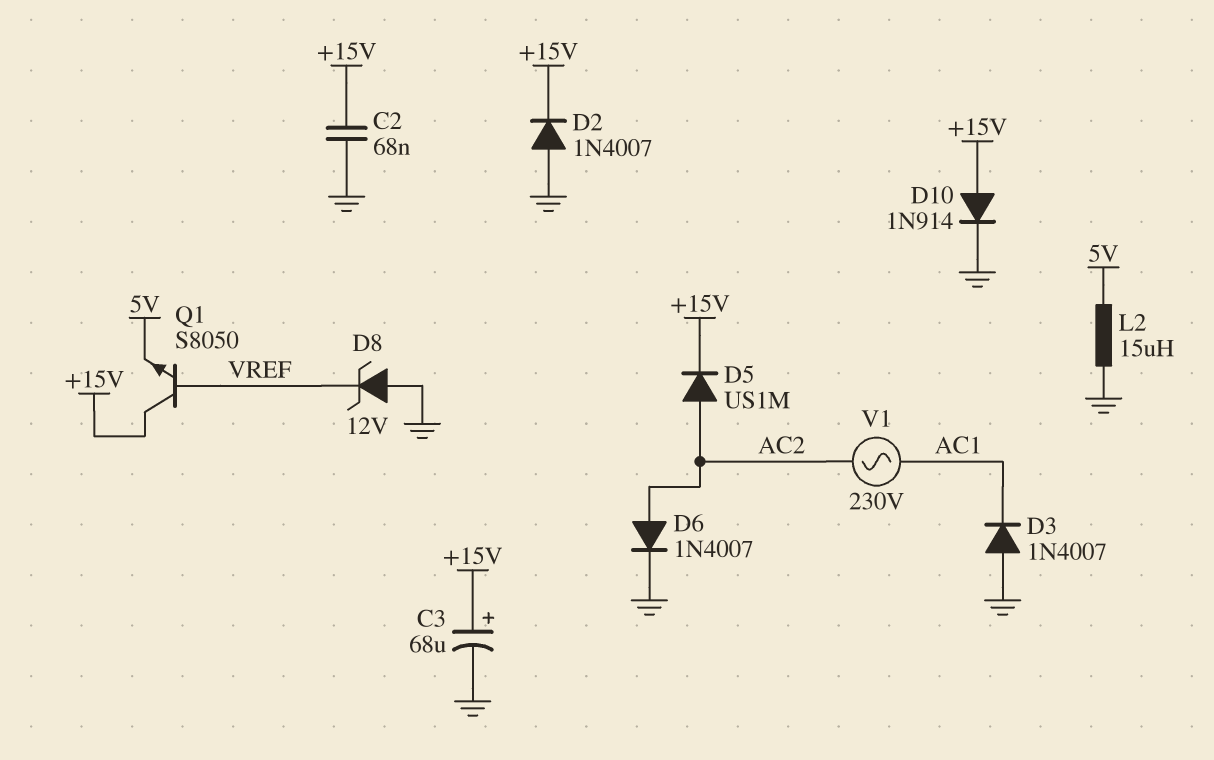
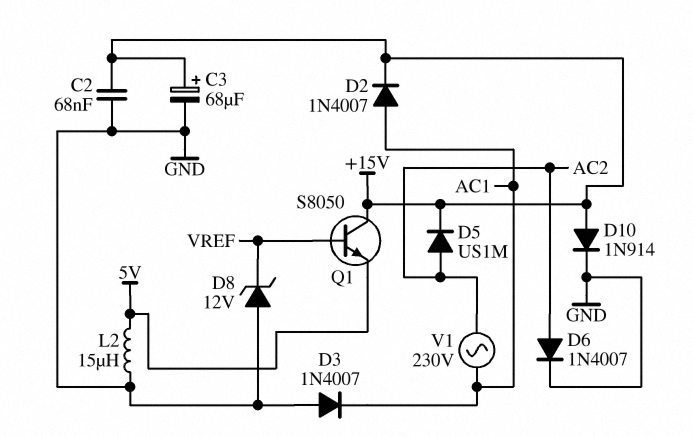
D2: diode 1N4007 (A GND, K +15V) -> diode 1N4007 (A AC1, K +15V)

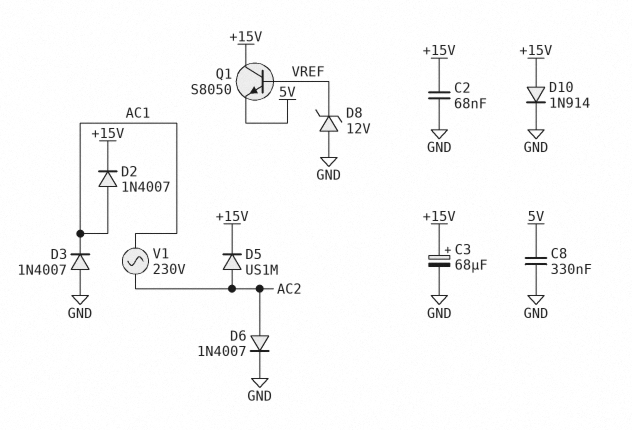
C8: none -> 330nF (5V, GND)
L2: 15uH (5V, GND) -> none

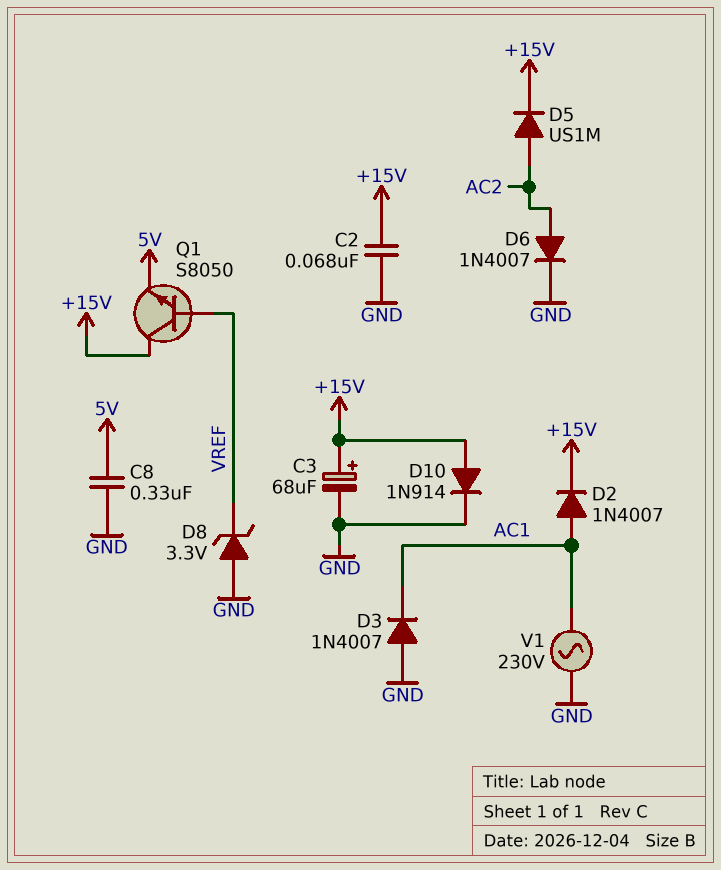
D8: zener 12V (A GND, K VREF) -> zener 3.3V (A GND, K VREF)
V1: AC 230V (AC1, AC2) -> AC 230V (AC1, GND)

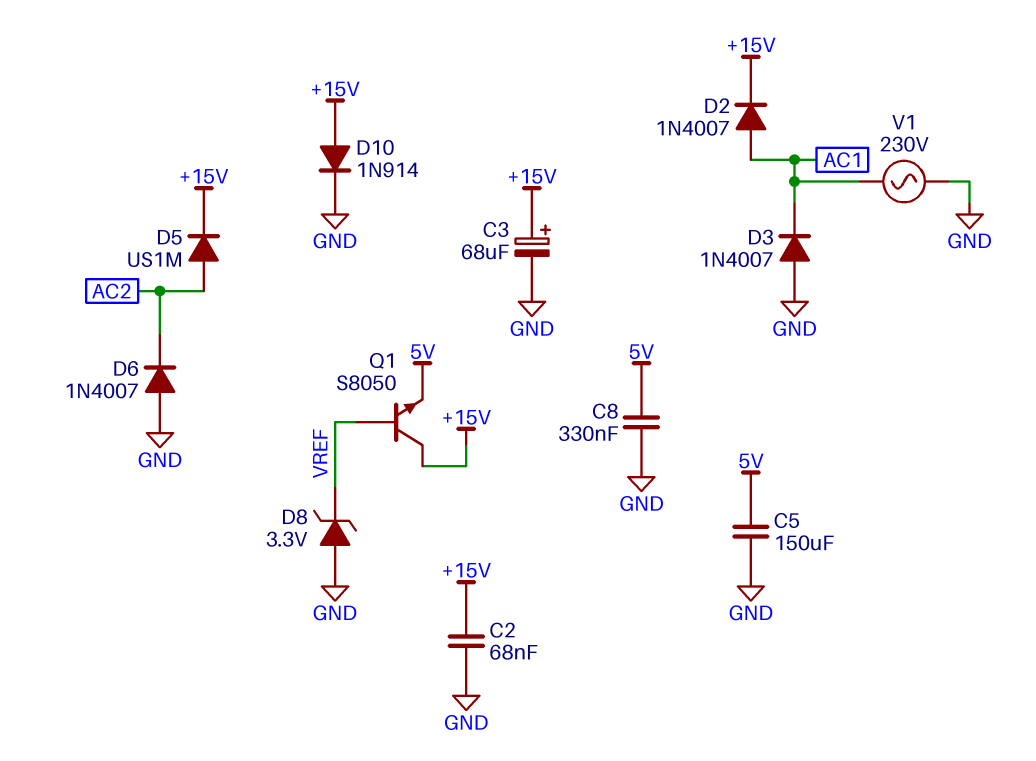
C5: none -> 150uF (5V, GND)
D6: diode 1N4007 (A AC2, K GND) -> diode 1N4007 (A GND, K AC2)

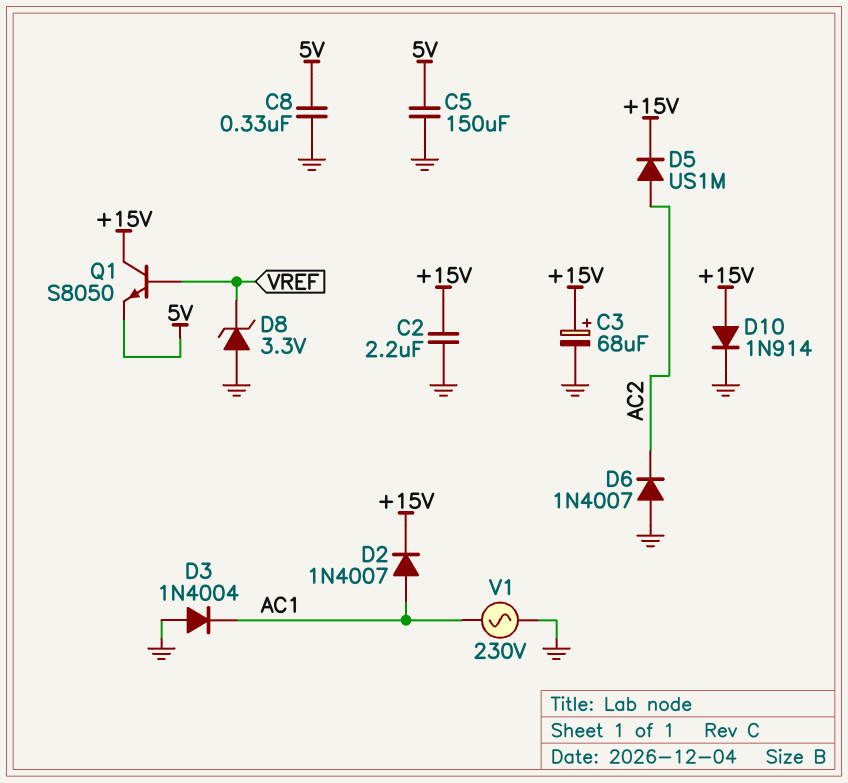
C2: 68nF (+15V, GND) -> 2.2uF (+15V, GND)
D3: diode 1N4007 (A GND, K AC1) -> diode 1N4004 (A GND, K AC1)

